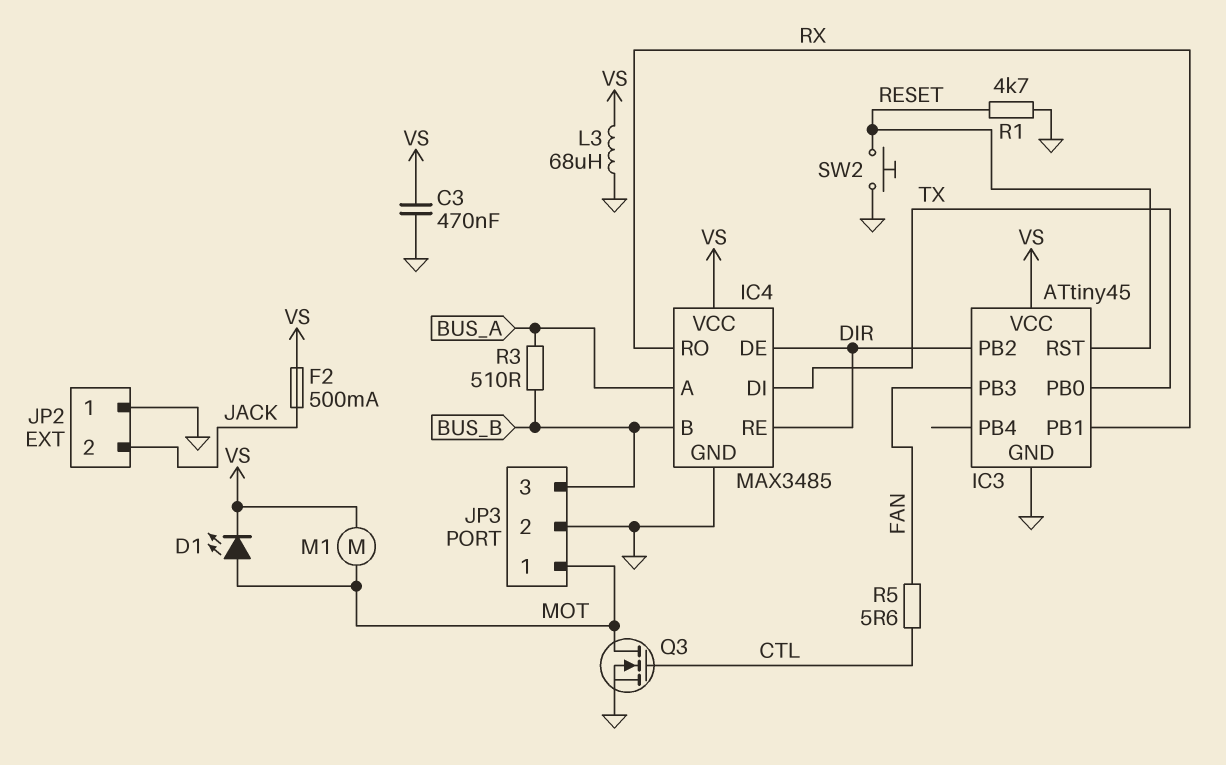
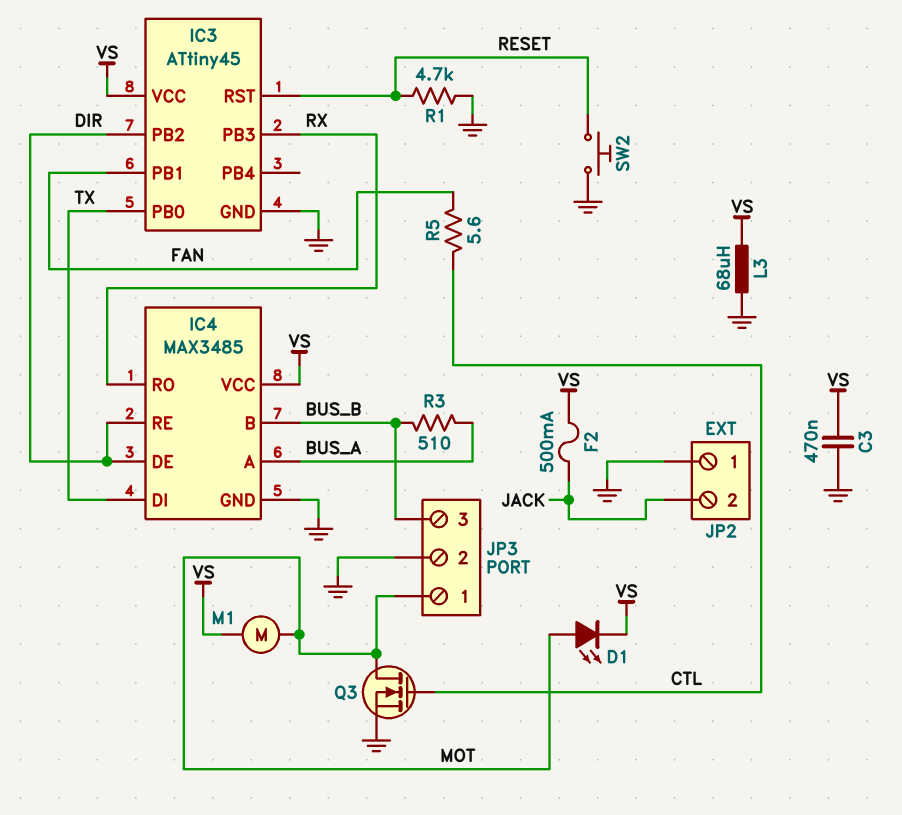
IC3 pin PB1: RX -> FAN
IC3 pin PB3: FAN -> RX

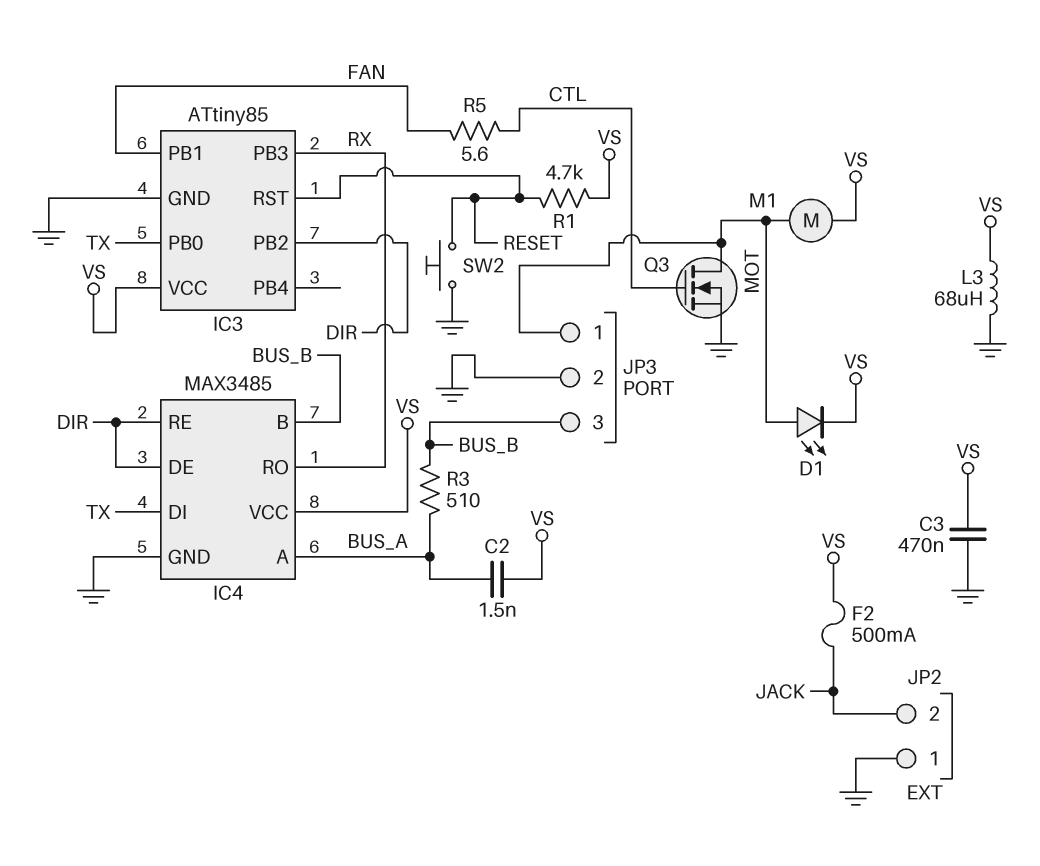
C2: none -> 1.5nF (BUS_A, VS)
IC3: ATtiny45 -> ATtiny85
R1: 4.7k (GND, RESET) -> 4.7k (RESET, VS)

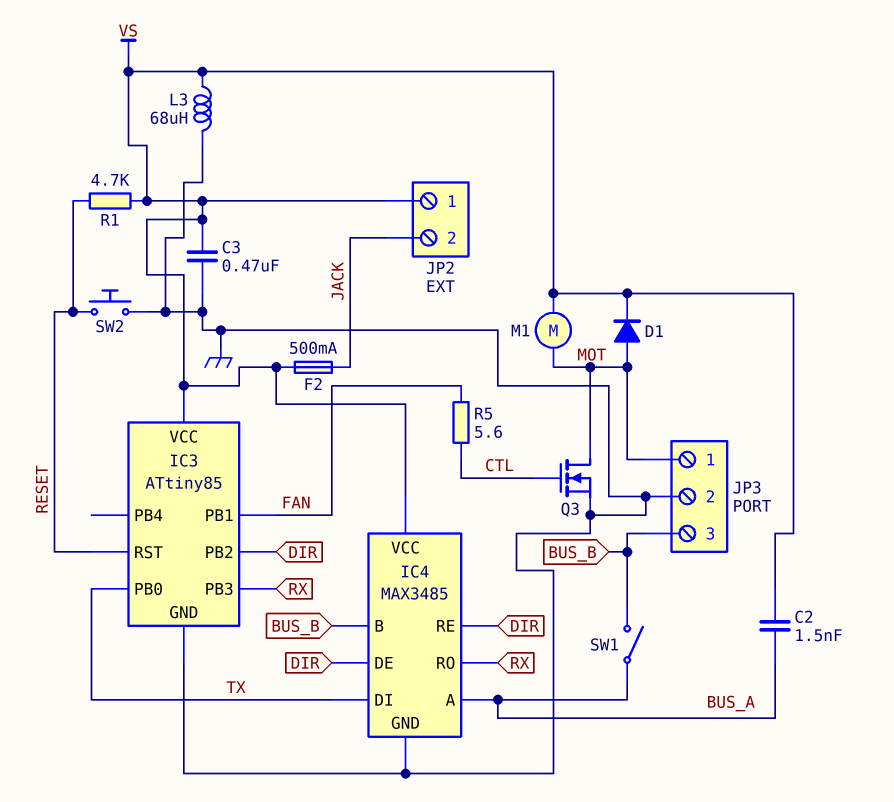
D1: LED (A MOT, K VS) -> diode (A MOT, K VS)
JP2 pin 1: GND -> VS
R3: 510 (BUS_A, BUS_B) -> none
SW1: none -> switch (BUS_A, BUS_B)

